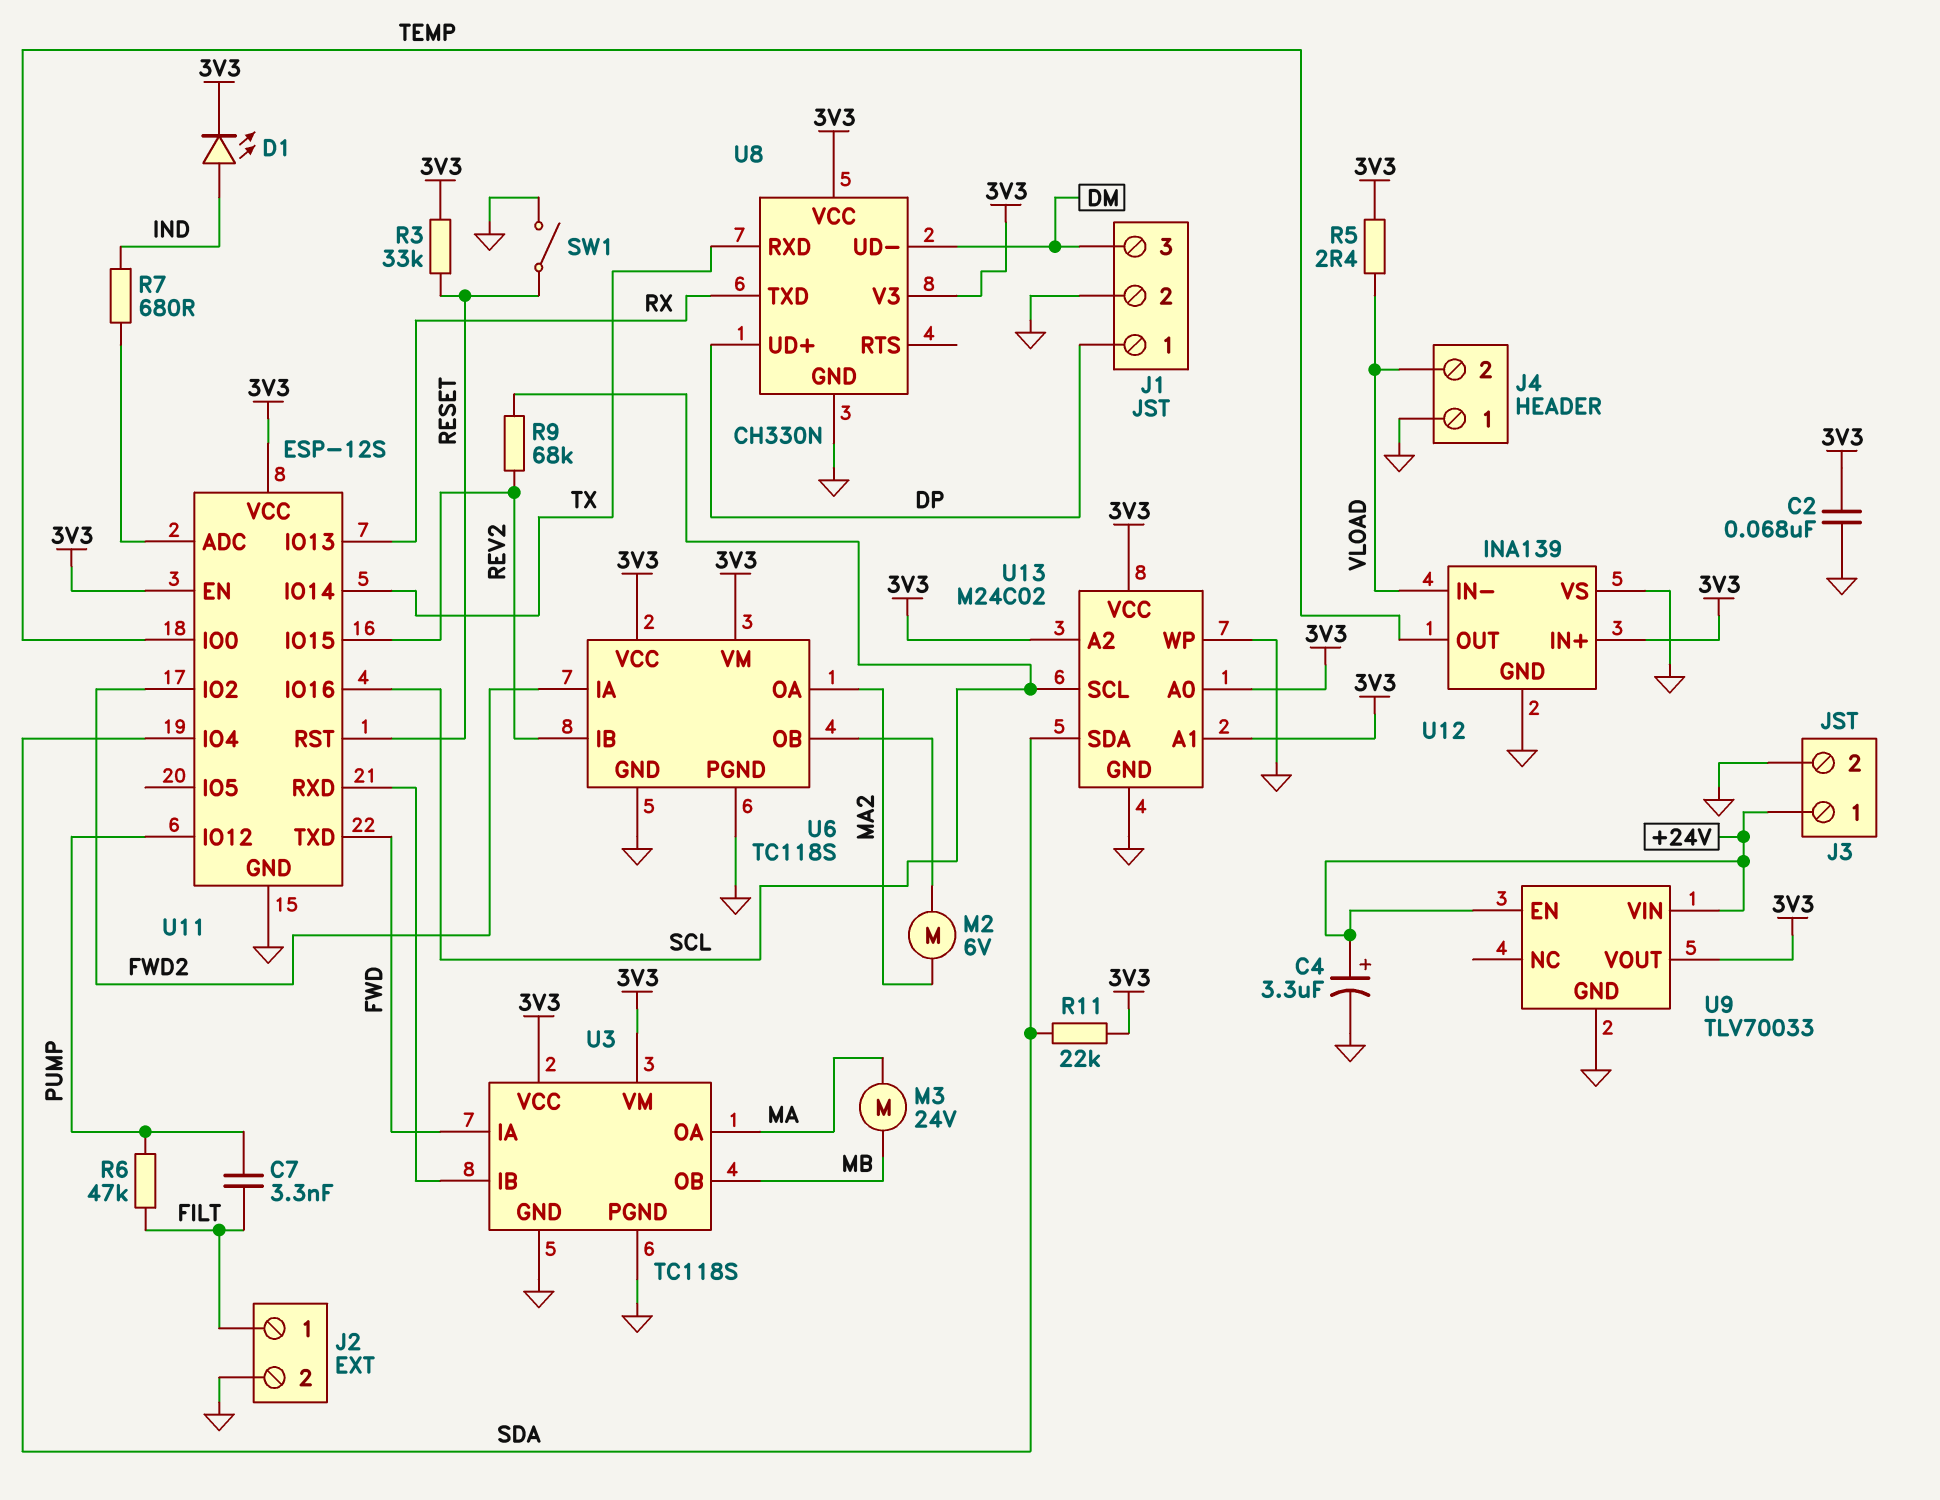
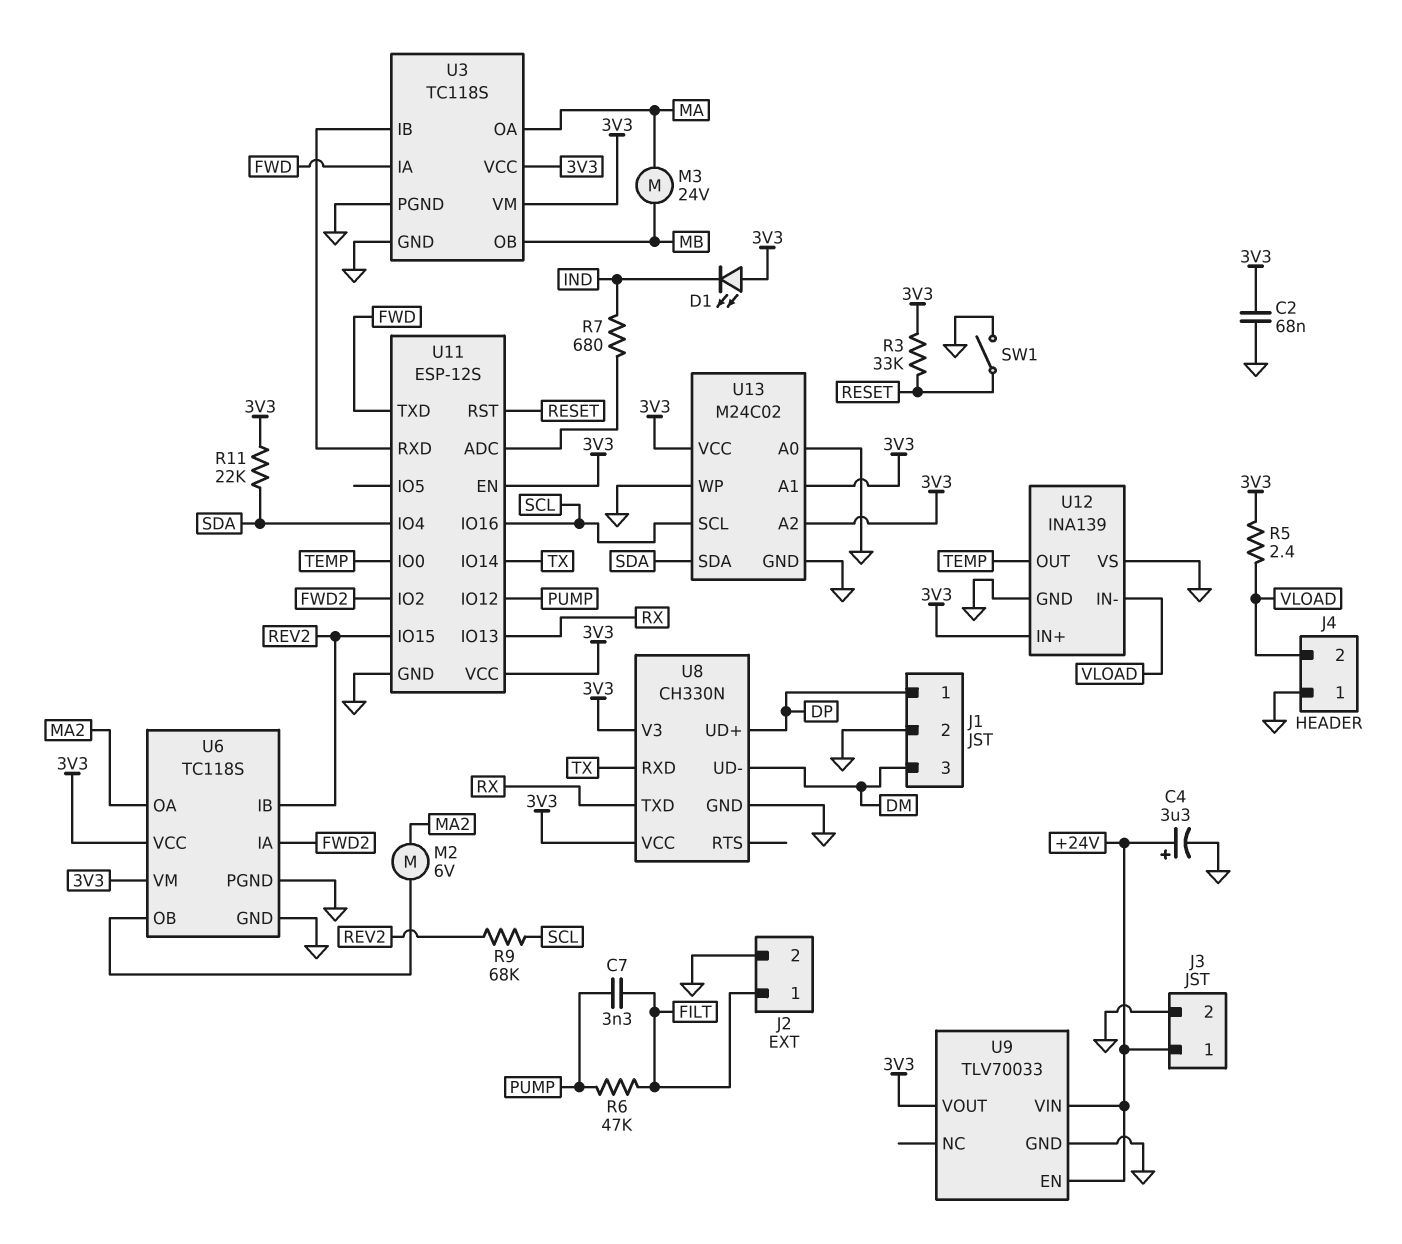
D1: LED (A IND, K 3V3) -> LED (A 3V3, K IND)
U13 pin A0: 3V3 -> GND

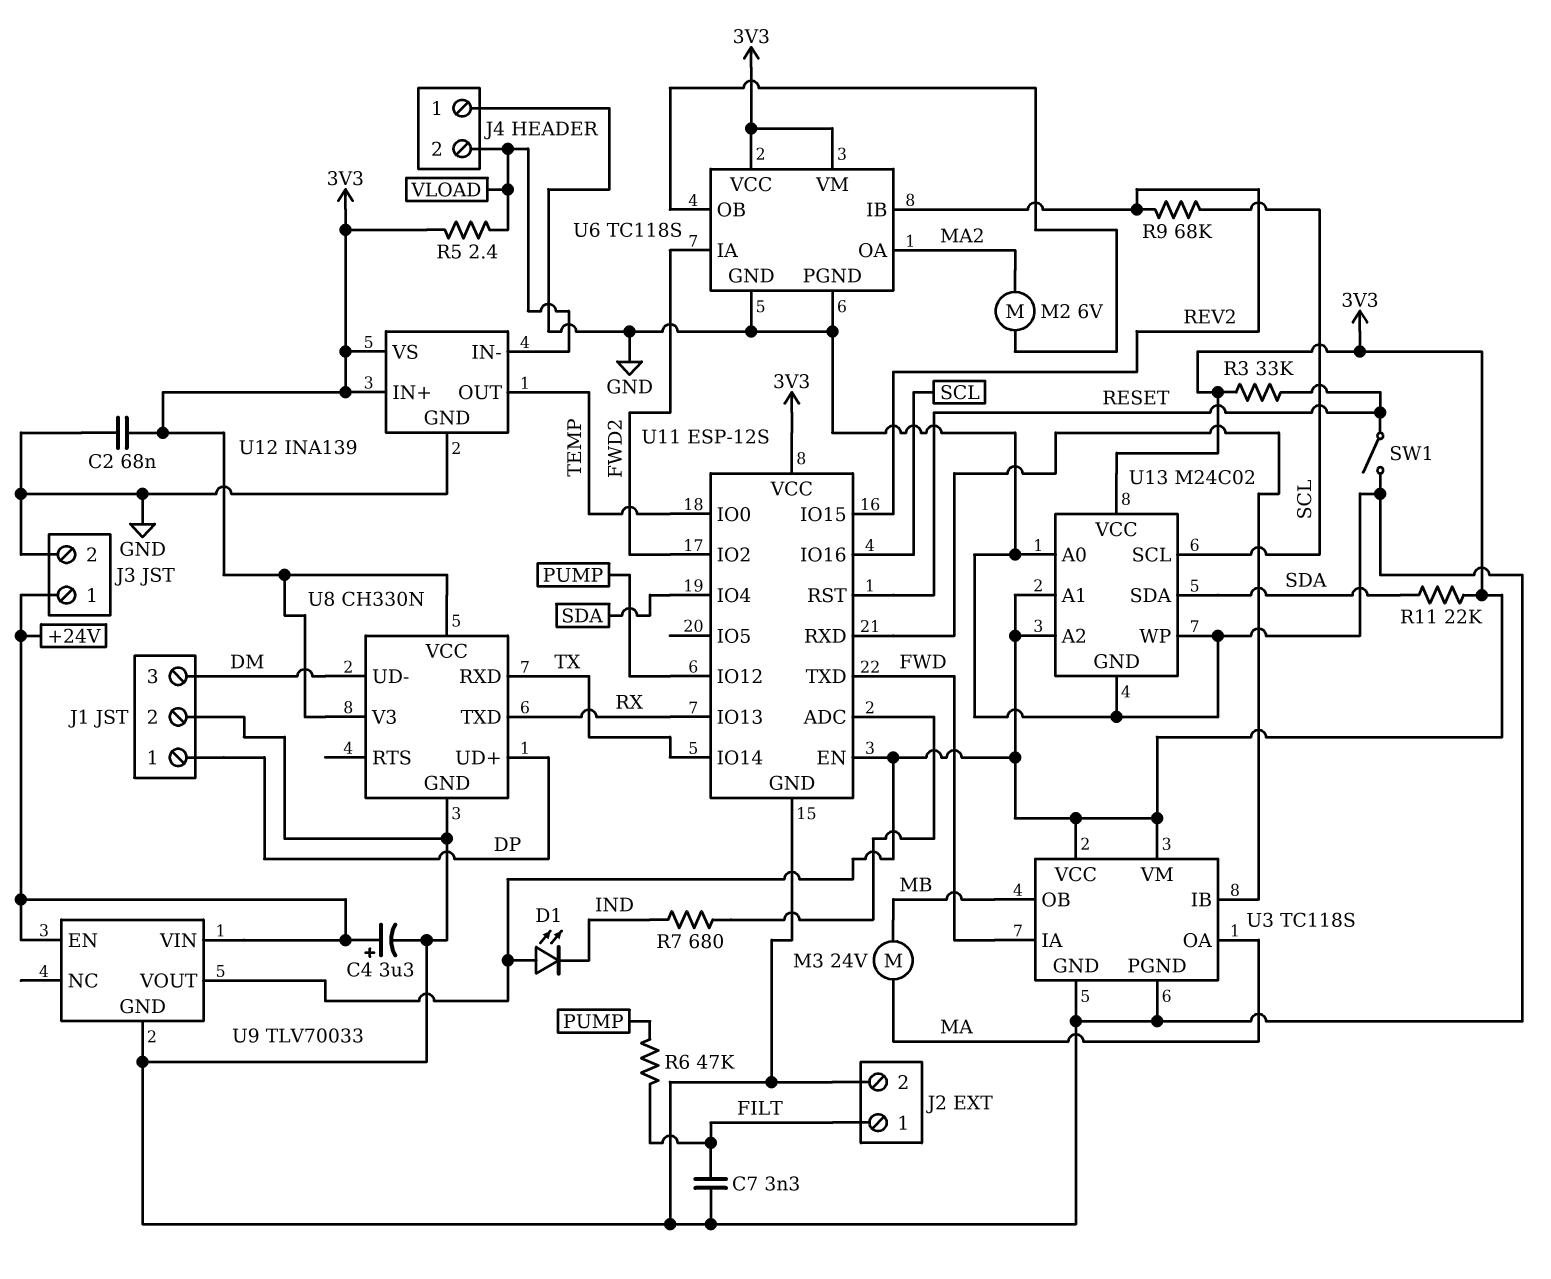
C7: 3.3nF (FILT, PUMP) -> 3.3nF (FILT, GND)
U12 pin VS: GND -> 3V3

